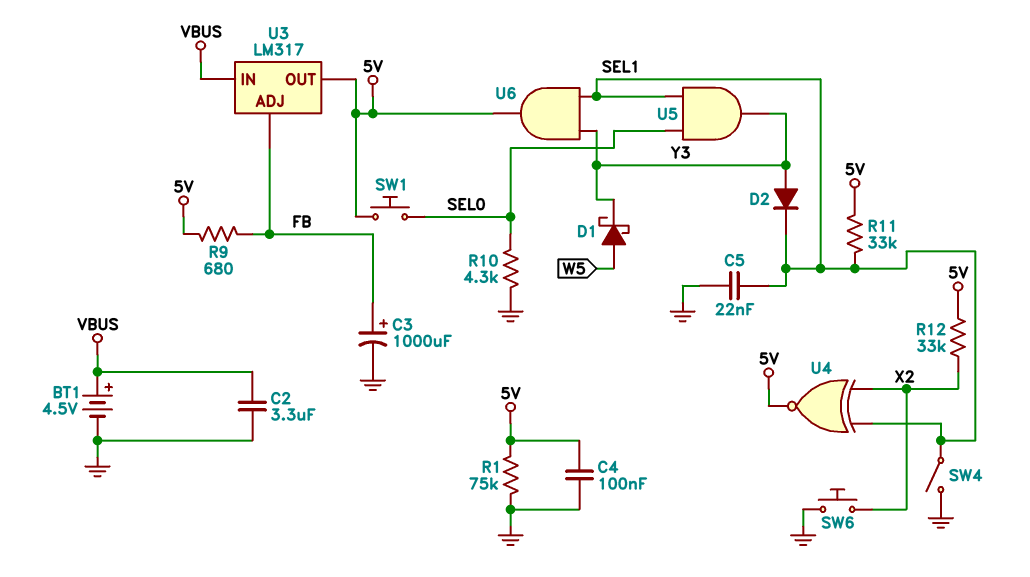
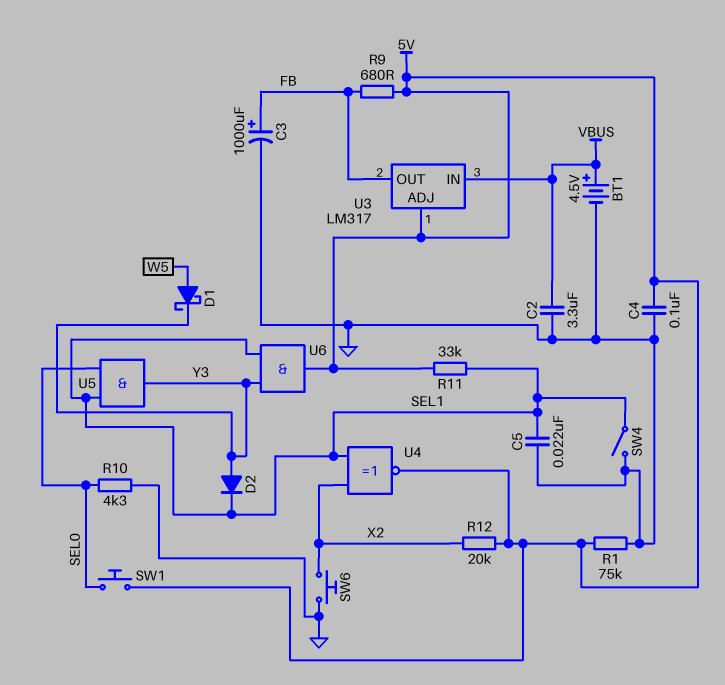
R12: 33k (5V, X2) -> 20k (5V, X2)
U3 pin ADJ: FB -> 5V
U3 pin OUT: 5V -> FB

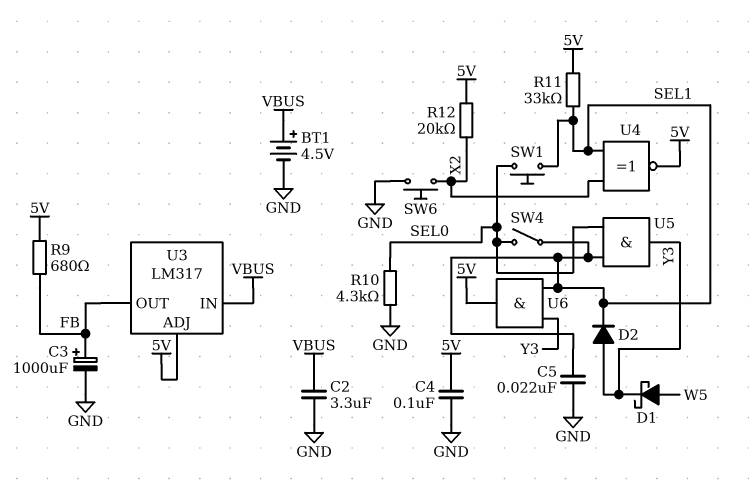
R1: 75k (5V, GND) -> none
SW1: button (5V, SEL0) -> button (SEL0, SEL1)
SW4: switch (GND, SEL1) -> switch (SEL0, SEL1)

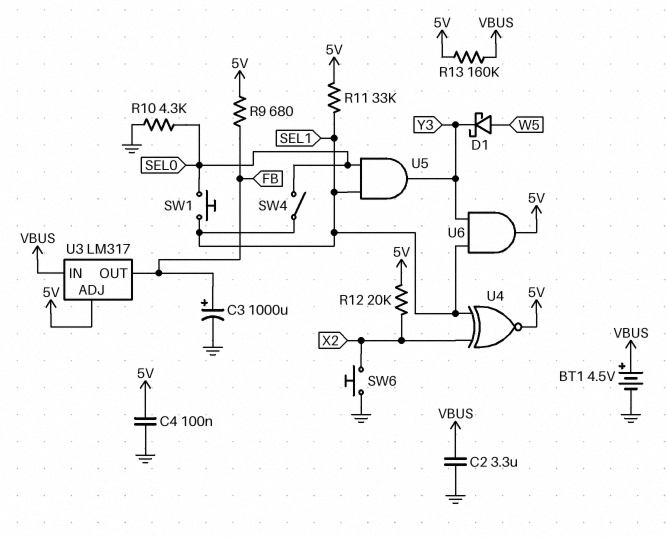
C5: 22nF (GND, SEL1) -> none
D2: diode (A Y3, K SEL1) -> none
R13: none -> 160k (5V, VBUS)

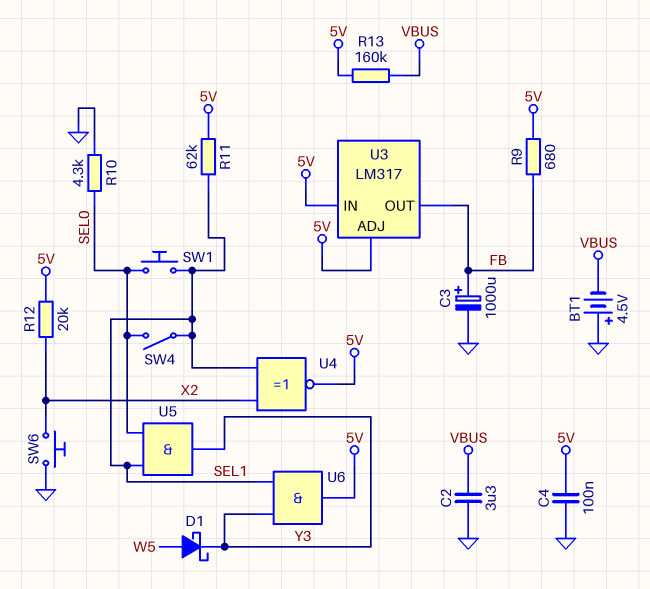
BT1: 4.5V (plus VBUS, minus GND) -> 4.5V (plus GND, minus VBUS)
R11: 33k (5V, SEL1) -> 62k (5V, SEL1)
U3 pin IN: VBUS -> 5V

